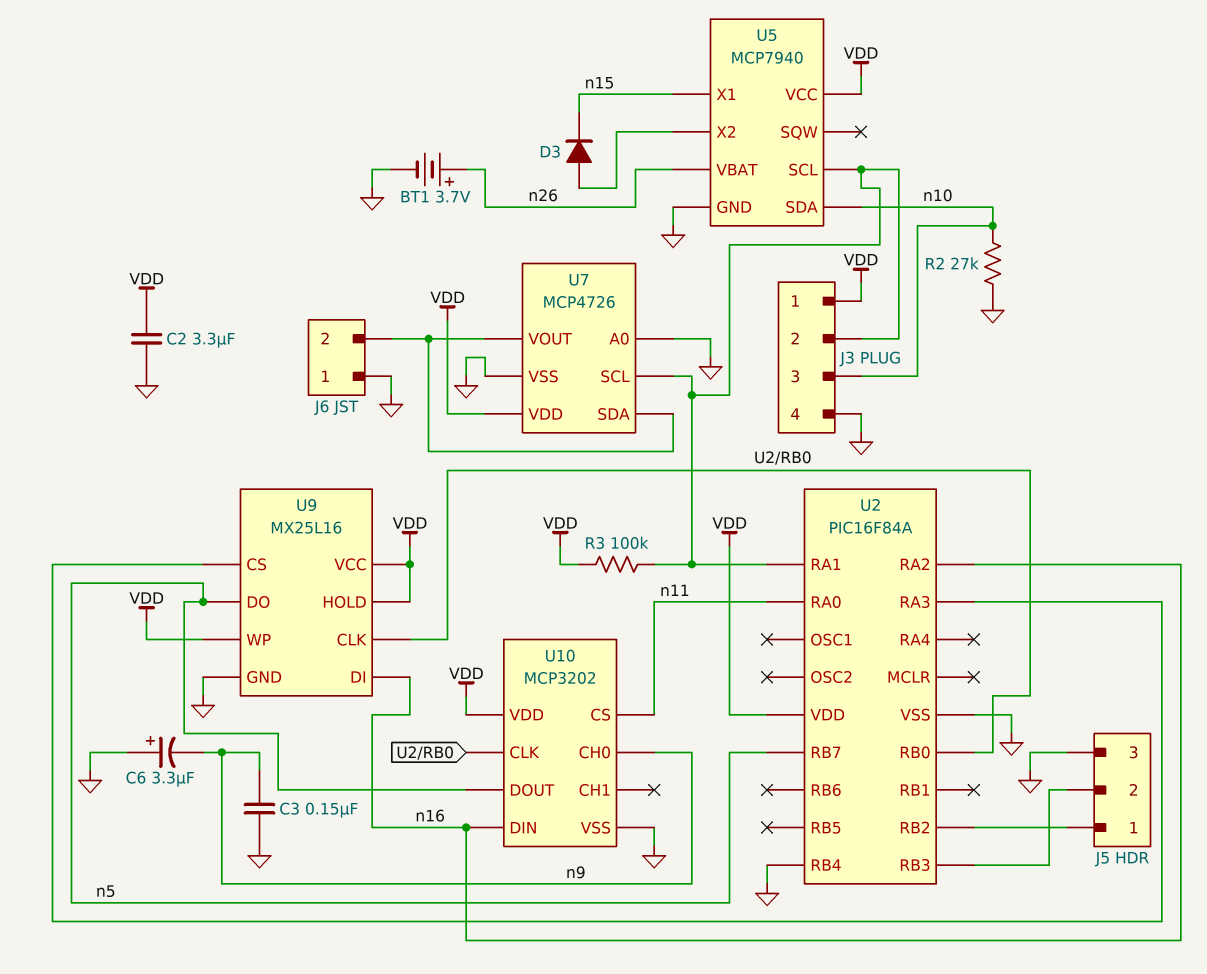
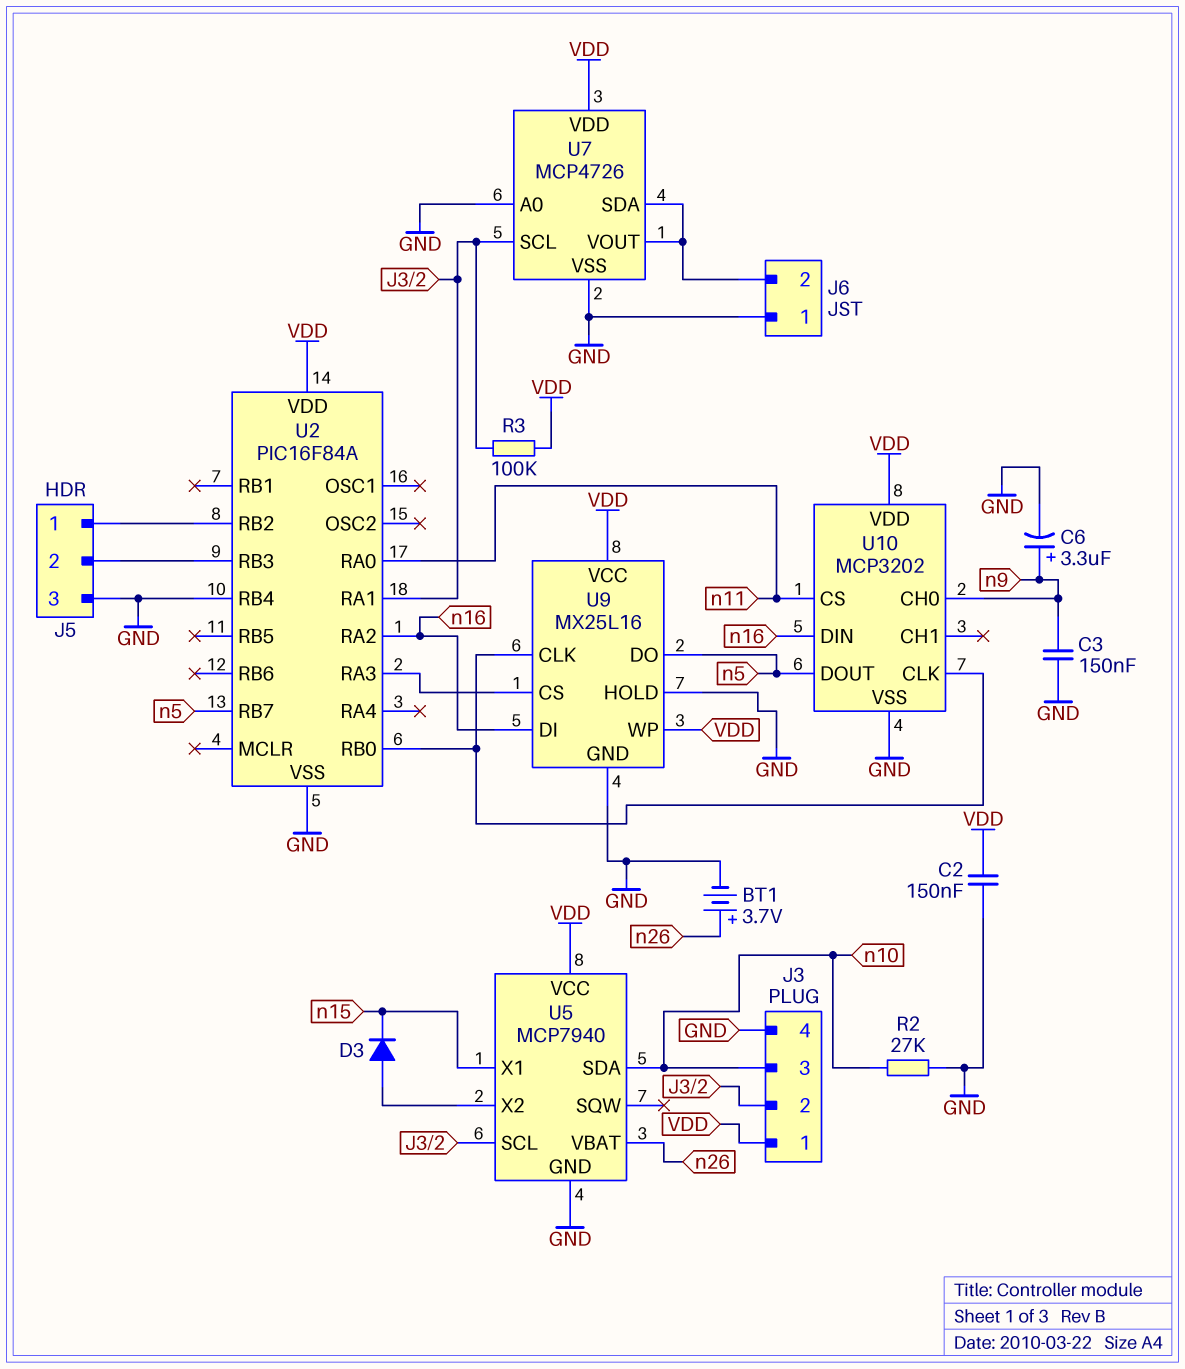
C2: 3.3uF (GND, VDD) -> 150nF (GND, VDD)
C6: 3.3uF (plus GND, minus n9) -> 3.3uF (plus n9, minus GND)
U9 pin HOLD: VDD -> GND

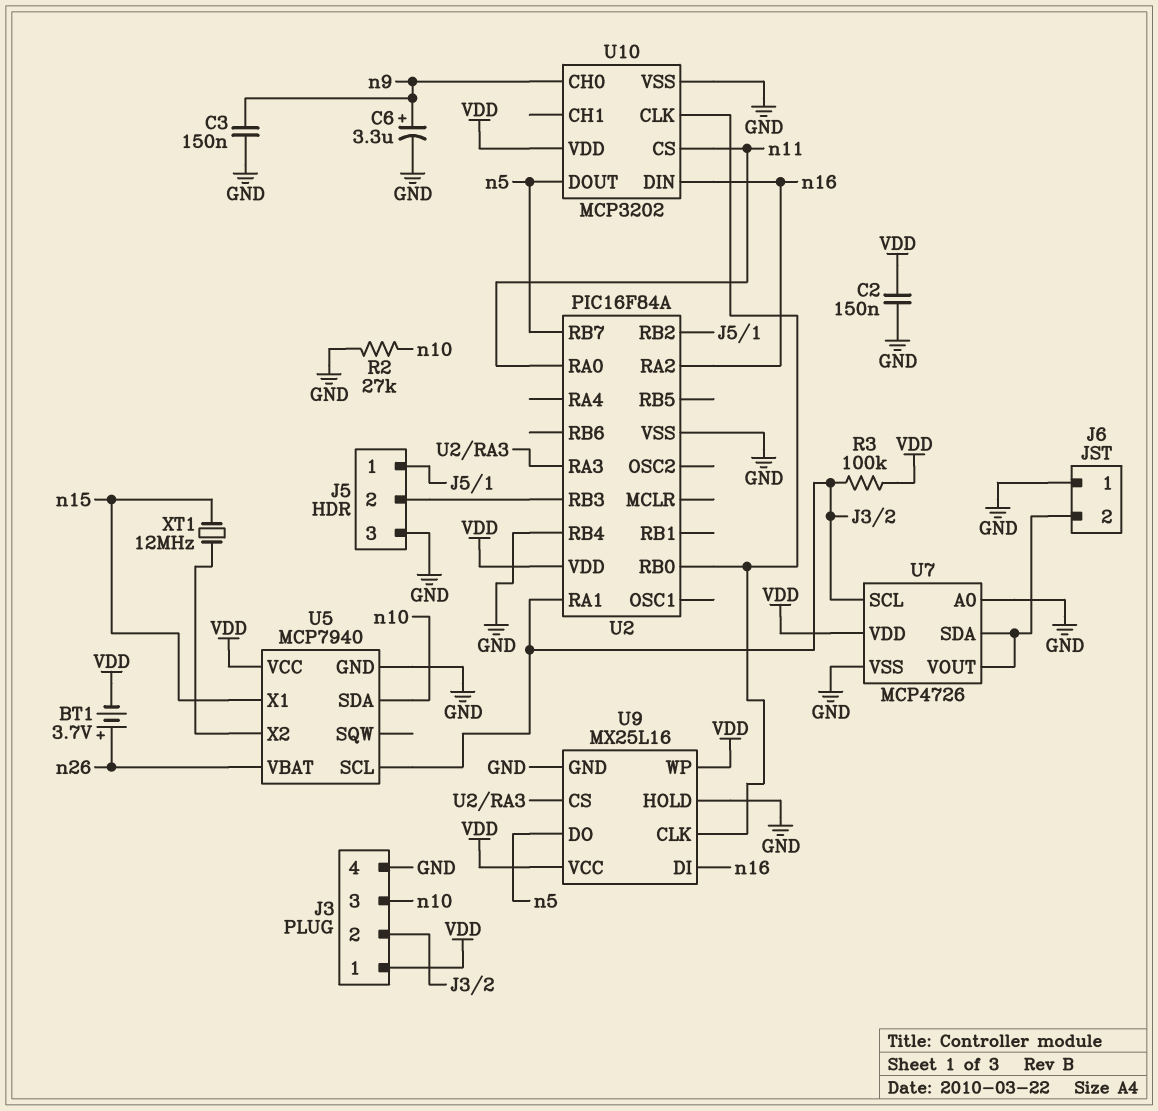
BT1: 3.7V (plus n26, minus GND) -> 3.7V (plus n26, minus VDD)
D3: diode (A U5/X2, K n15) -> none
XT1: none -> 12MHz (U5/X2, n15)

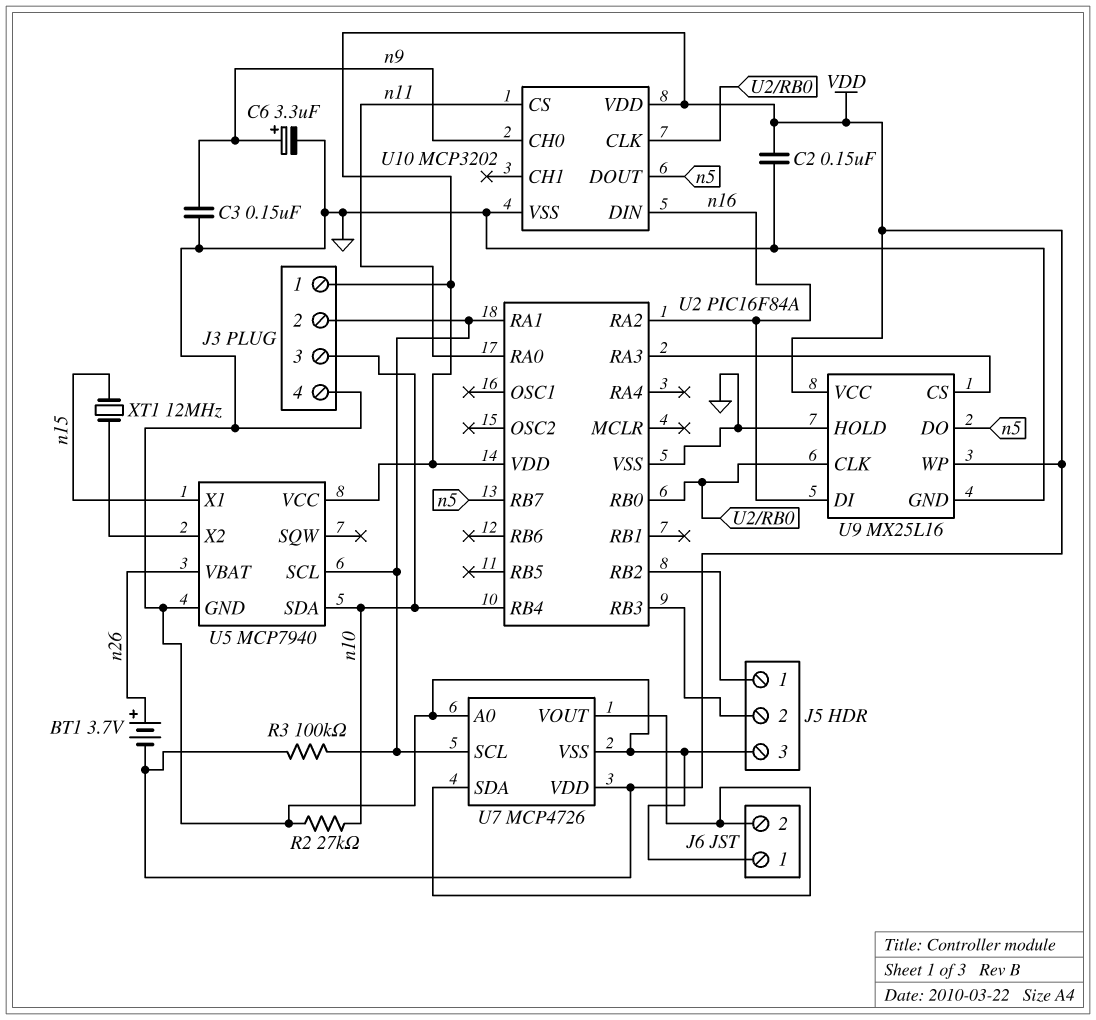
U2 pin RB4: GND -> n10

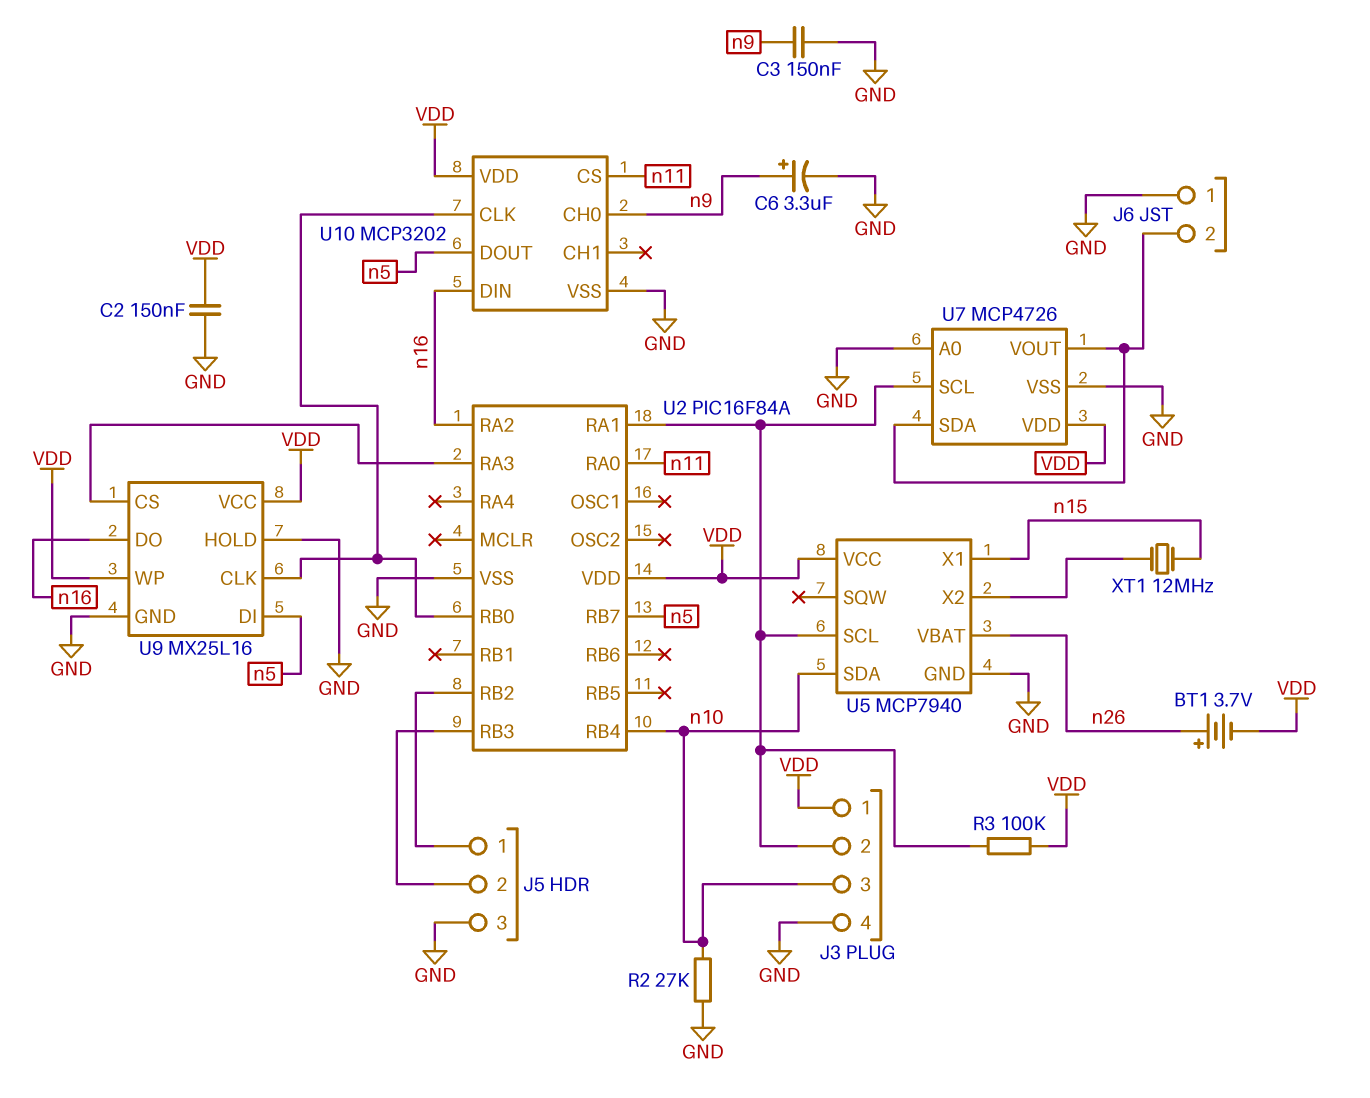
U9 pin DI: n16 -> n5
U9 pin DO: n5 -> n16

